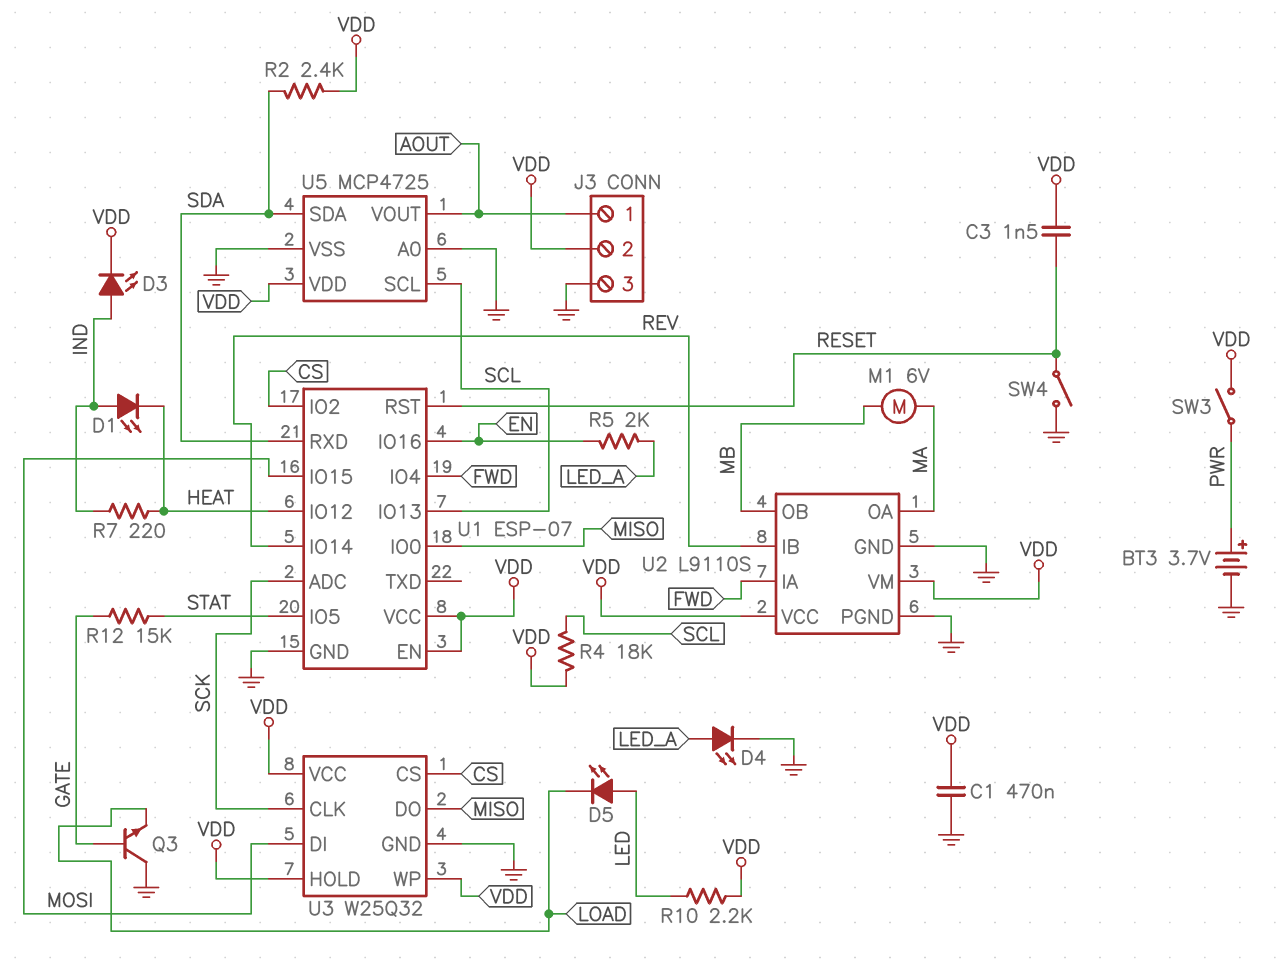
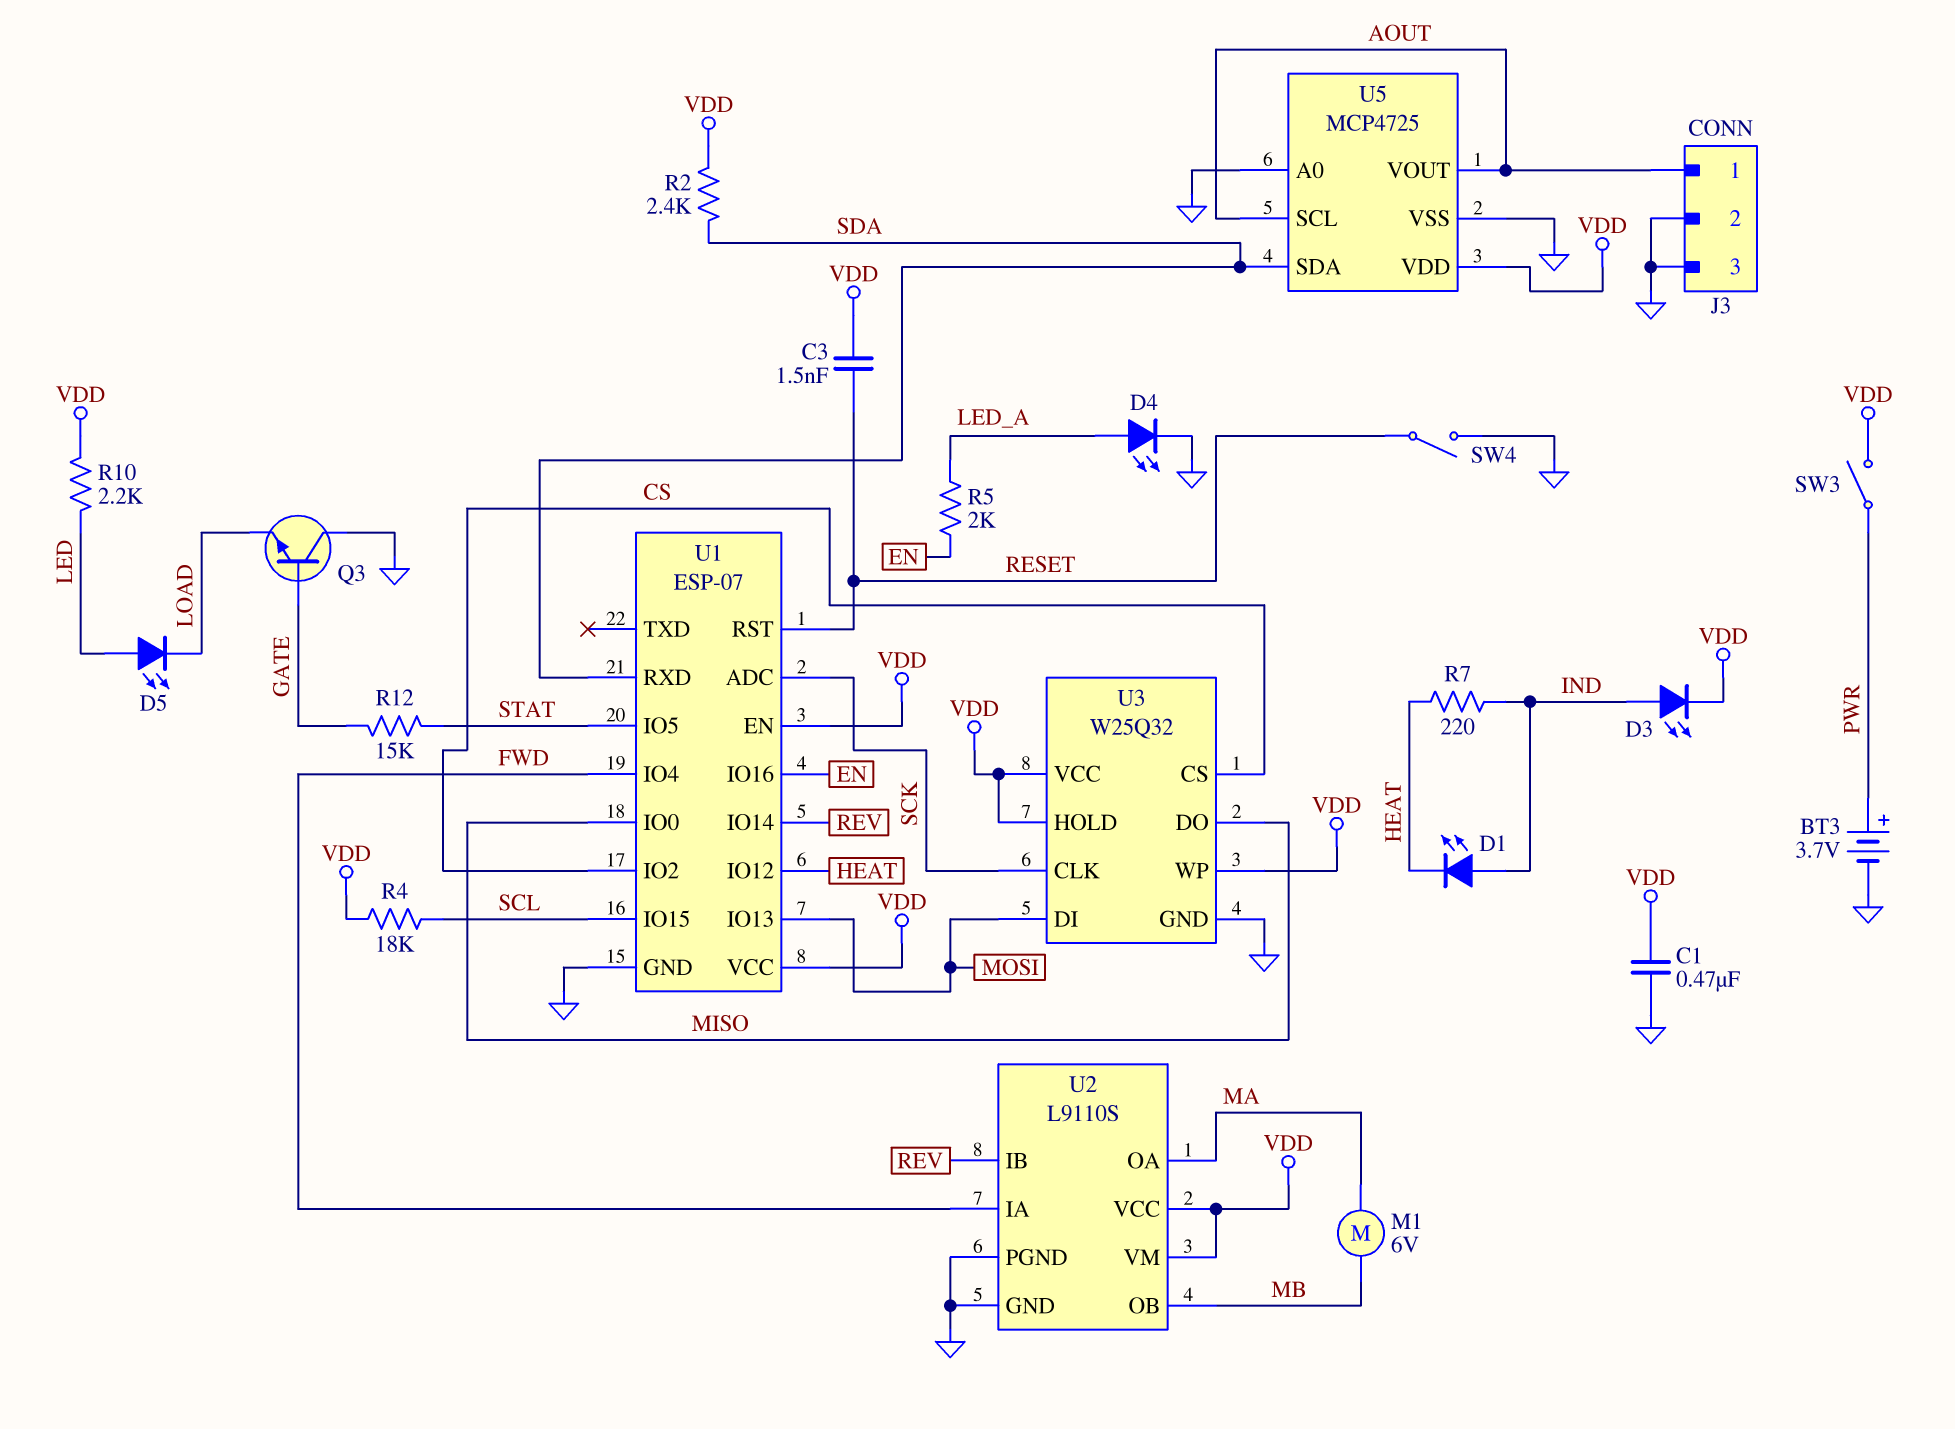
J3 pin 2: VDD -> GND
U1 pin IO13: SCL -> MOSI
U1 pin IO15: MOSI -> SCL
U5 pin SCL: SCL -> AOUT

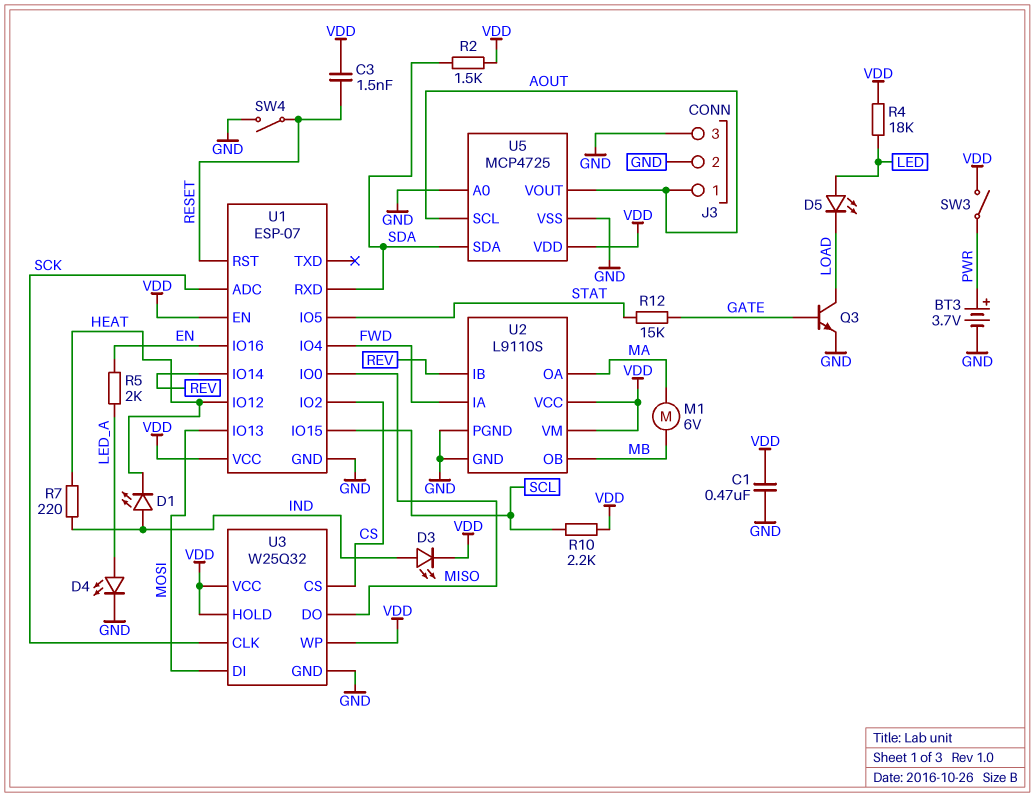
Q3: NPN (B GATE, C GND, E LOAD) -> NPN (B GATE, C LOAD, E GND)
R2: 2.4k (SDA, VDD) -> 1.5k (SDA, VDD)
R4: 18k (SCL, VDD) -> 18k (LED, VDD)
R10: 2.2k (LED, VDD) -> 2.2k (SCL, VDD)

